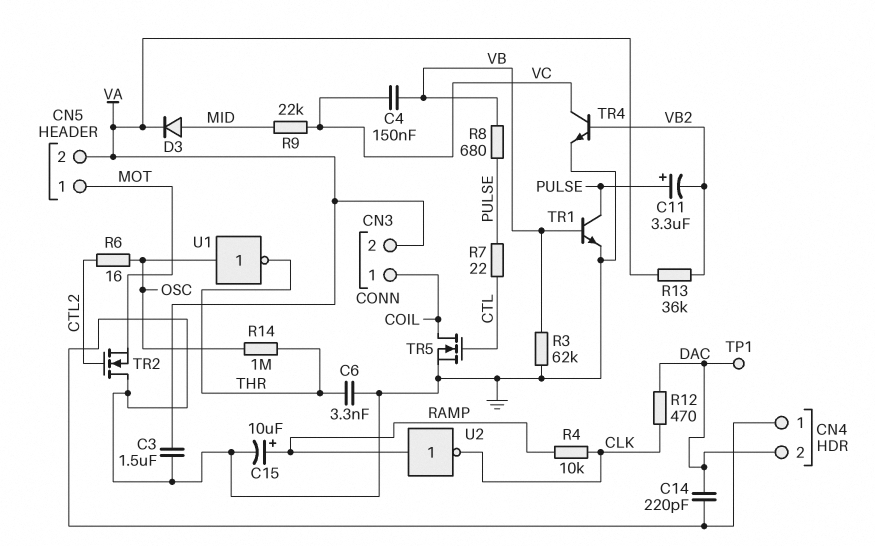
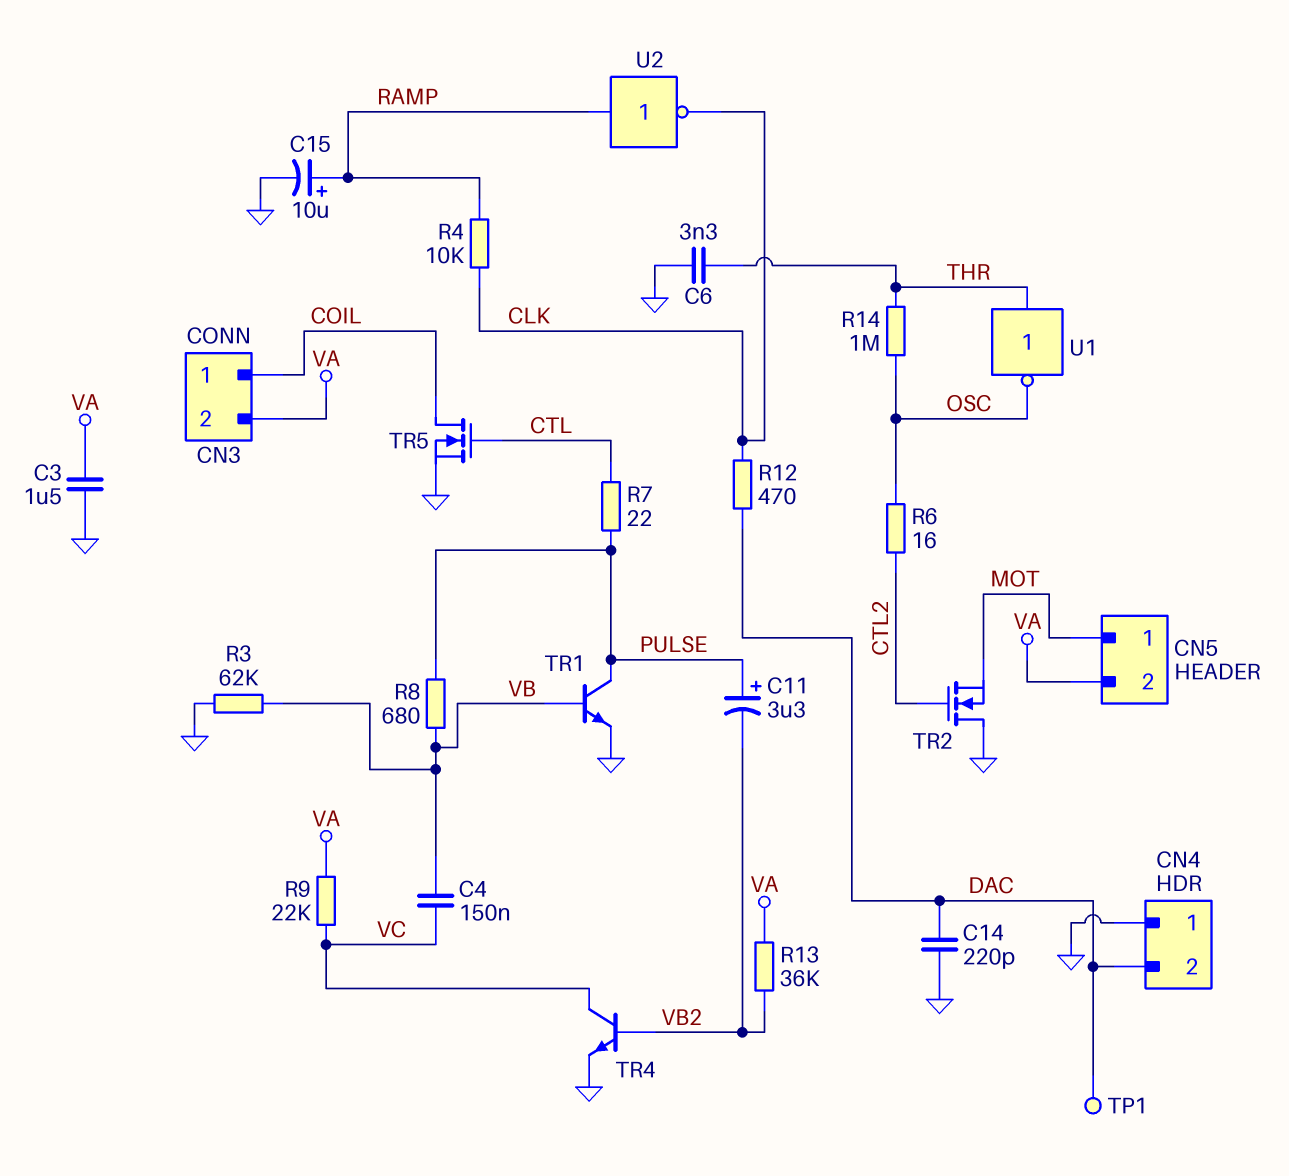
D3: diode (A MID, K VA) -> none
R9: 22k (MID, VC) -> 22k (VA, VC)
U1: NOT (in OSC, out THR) -> NOT (in THR, out OSC)

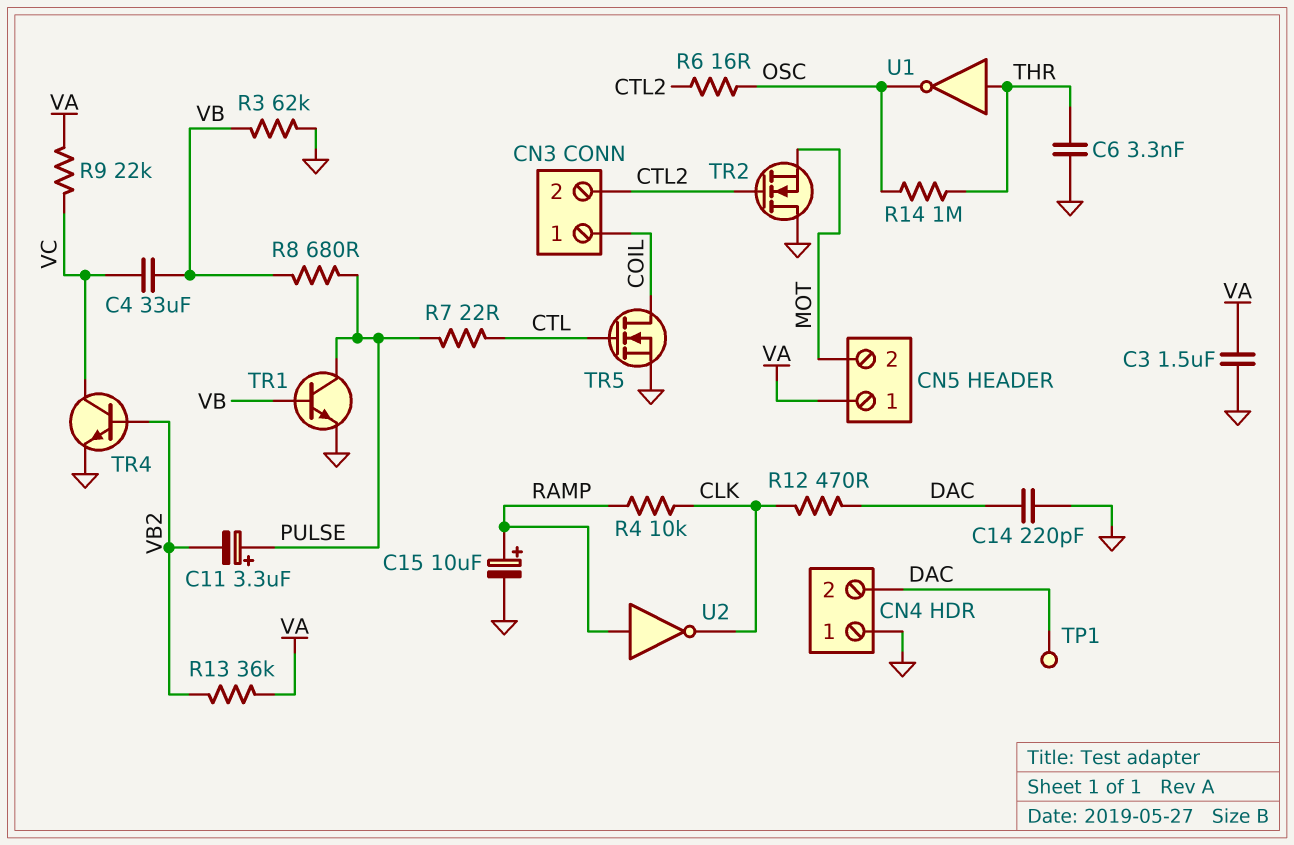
C4: 150nF (VB, VC) -> 33uF (VB, VC)
CN3 pin 2: VA -> CTL2
CN5 pin 1: MOT -> VA
CN5 pin 2: VA -> MOT

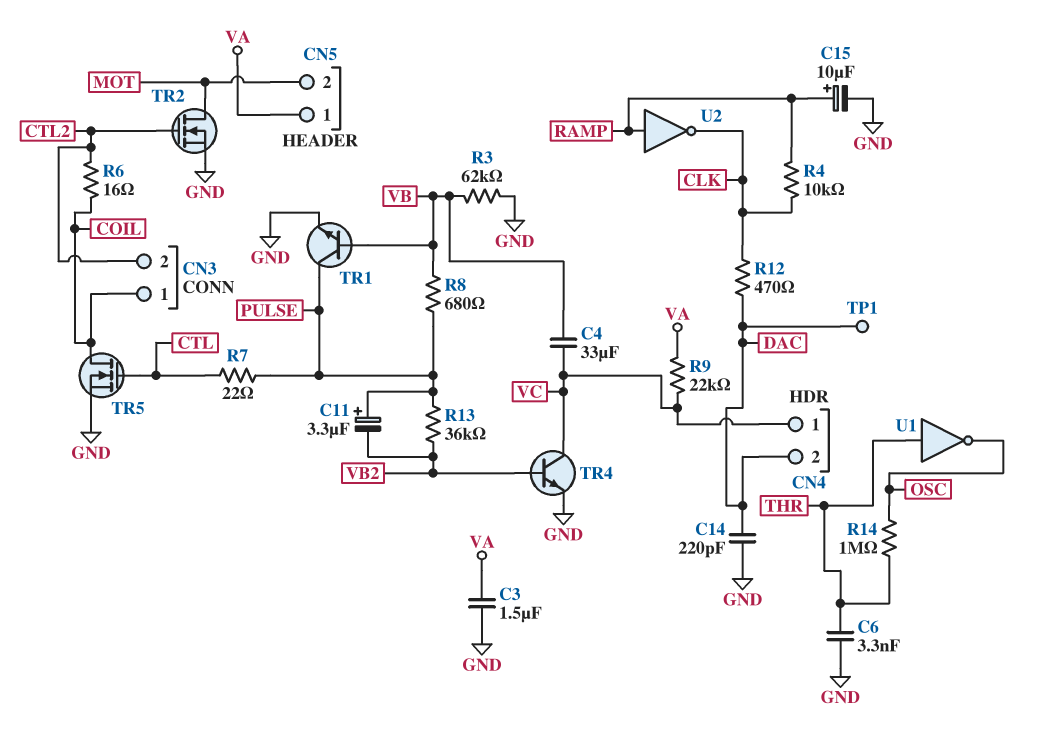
CN4 pin 1: GND -> VC
R6: 16 (CTL2, OSC) -> 16 (COIL, CTL2)
R13: 36k (VA, VB2) -> 36k (PULSE, VB2)
TR2: NMOS (G CTL2, D GND, S MOT) -> NMOS (G CTL2, D MOT, S GND)

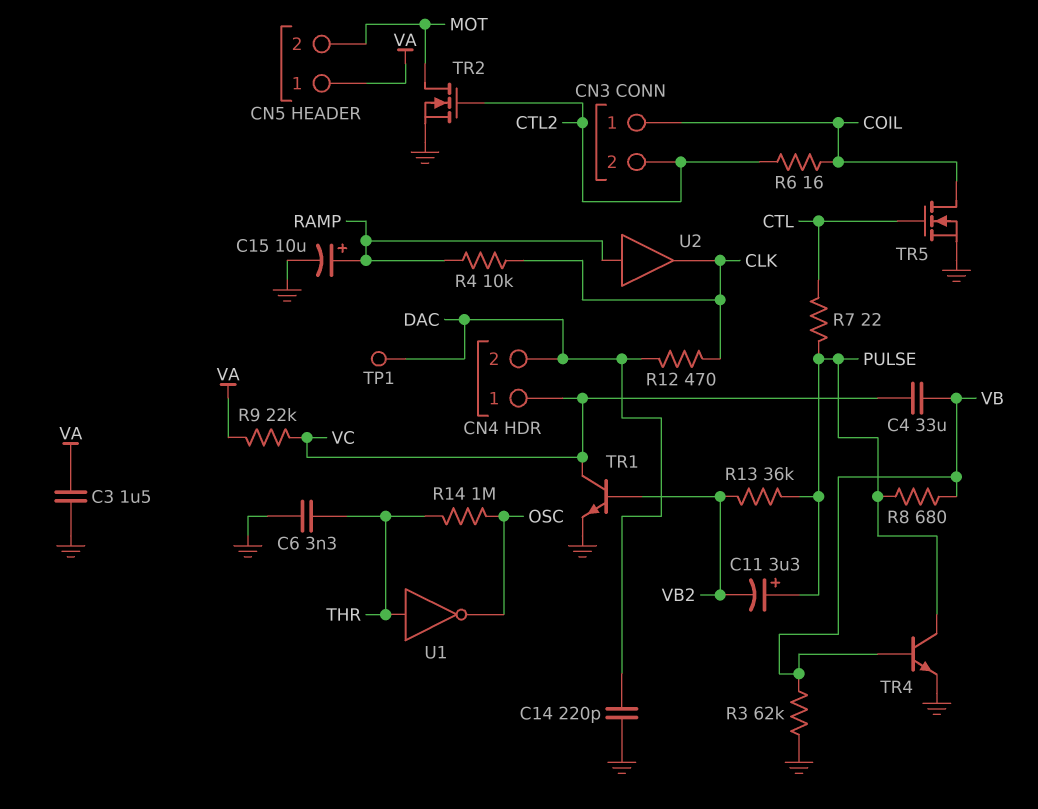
TR1: NPN (B VB, C PULSE, E GND) -> NPN (B VB2, C VC, E GND)
TR4: NPN (B VB2, C VC, E GND) -> NPN (B VB, C PULSE, E GND)
U2: NOT (in RAMP, out CLK) -> buffer (in RAMP, out CLK)

